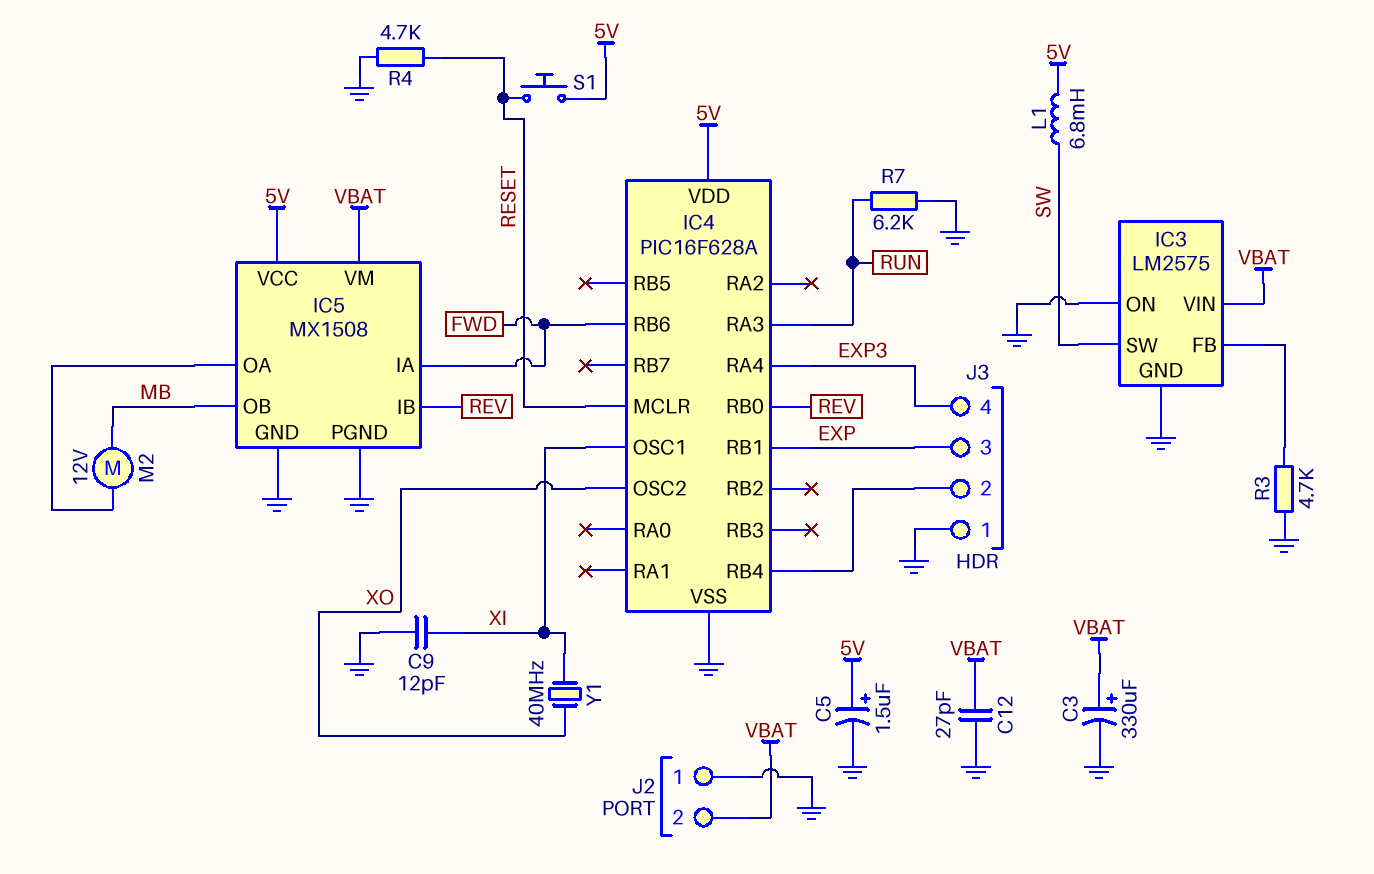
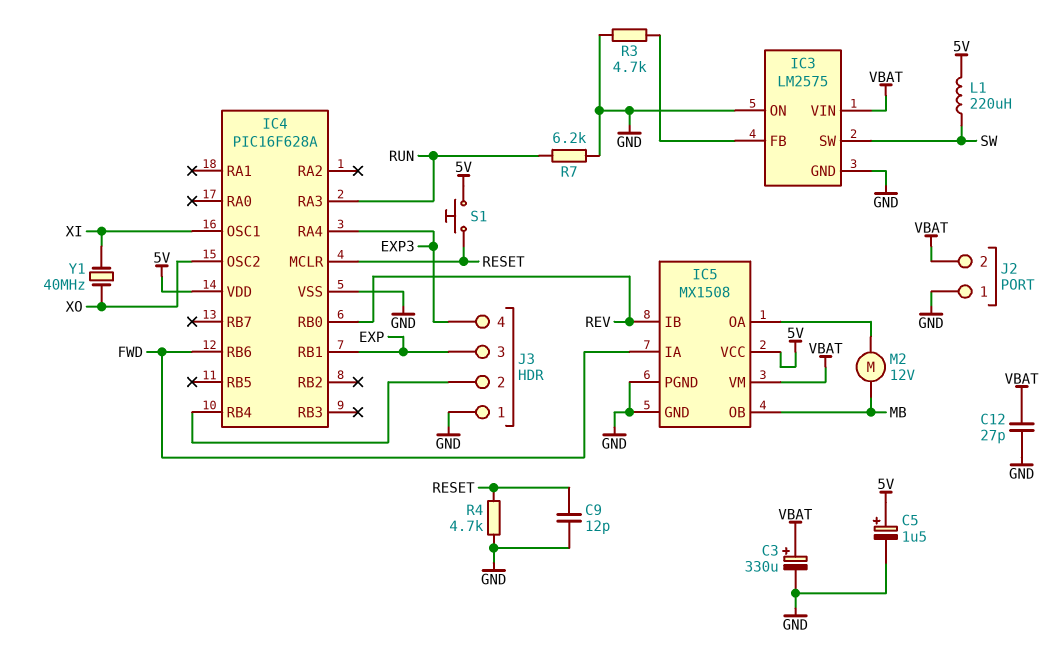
C9: 12pF (GND, XI) -> 12pF (GND, RESET)
L1: 6.8mH (5V, SW) -> 220uH (5V, SW)

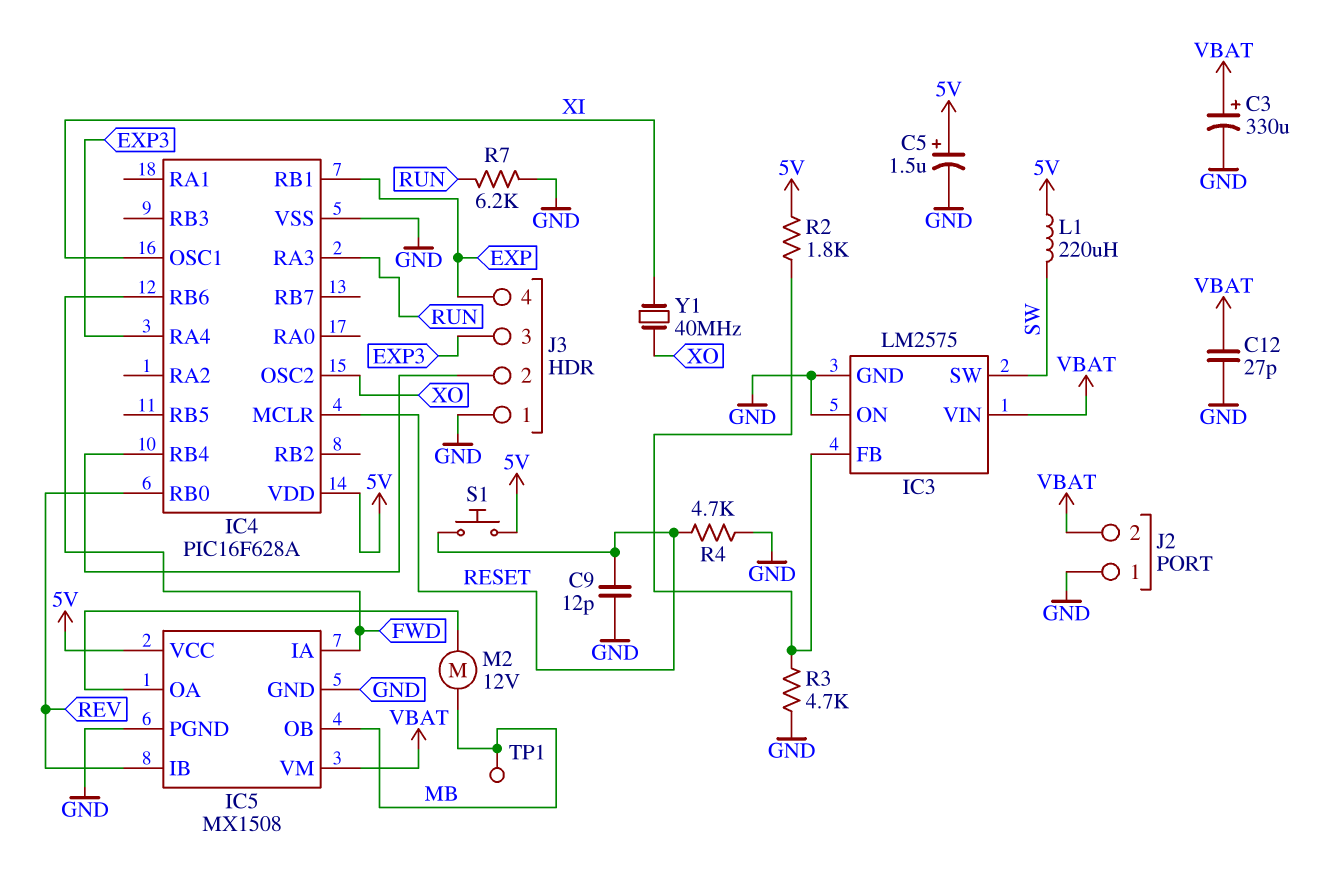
J3 pin 3: EXP -> EXP3
J3 pin 4: EXP3 -> EXP
R2: none -> 1.8k (5V, IC3/FB)
TP1: none -> test point (MB)

